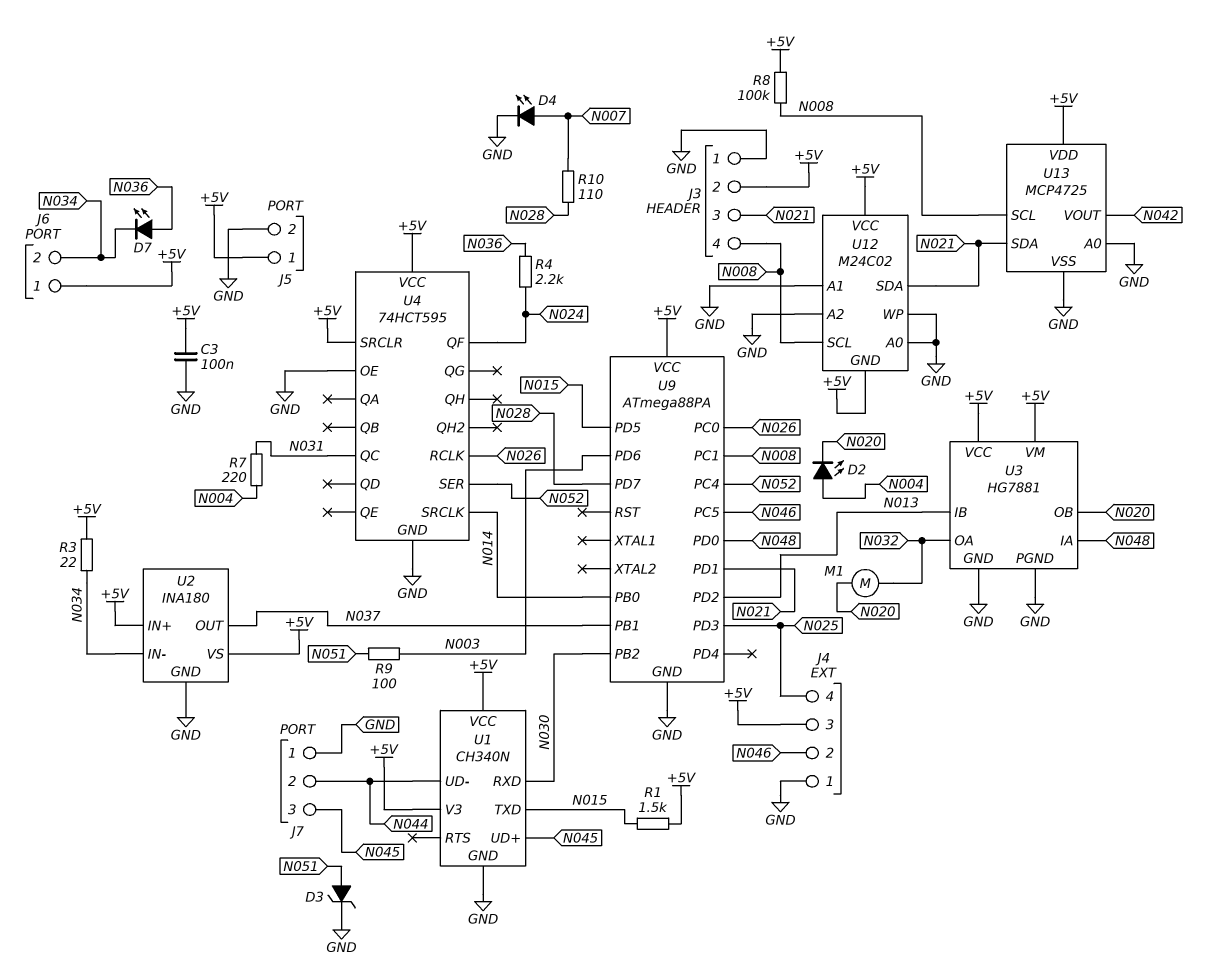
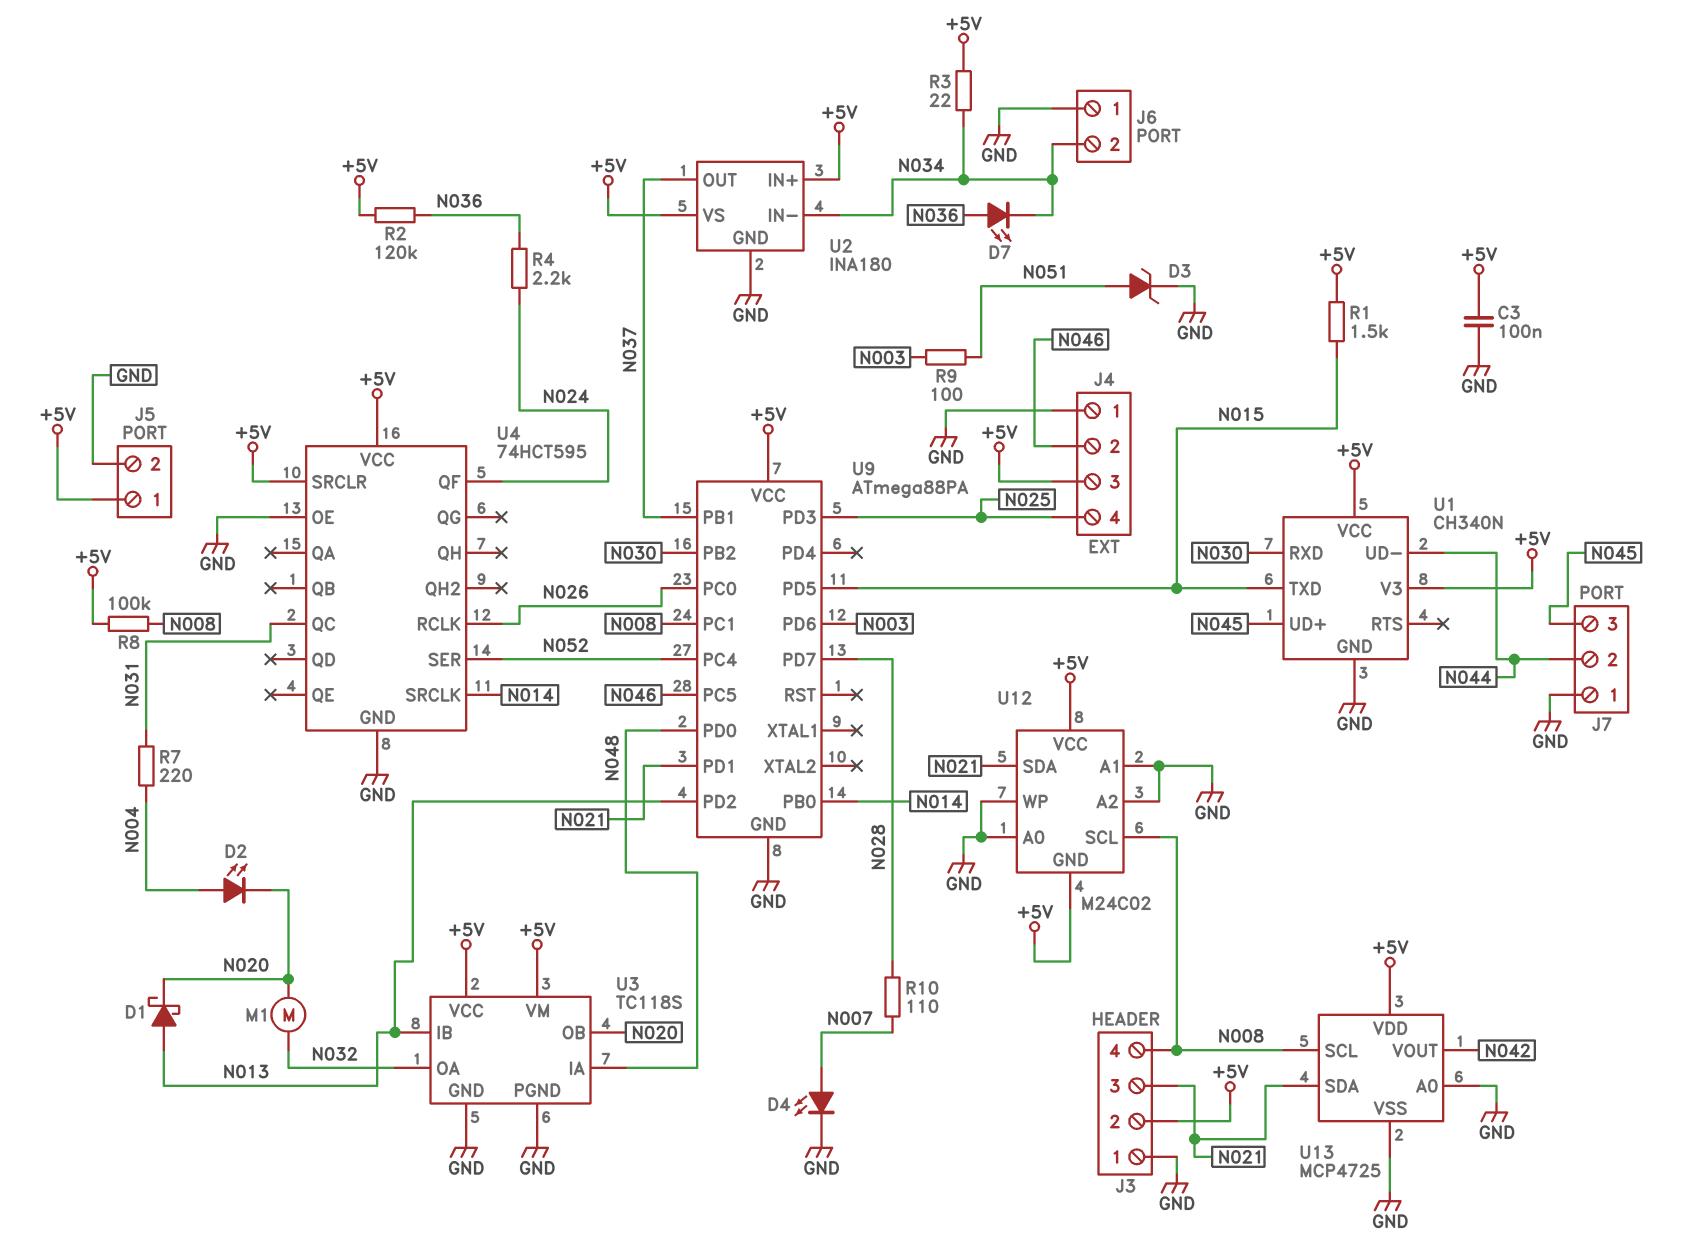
D1: none -> schottky (A N013, K N020)
J6 pin 1: +5V -> GND
R2: none -> 120k (+5V, N036)
U3: HG7881 -> TC118S

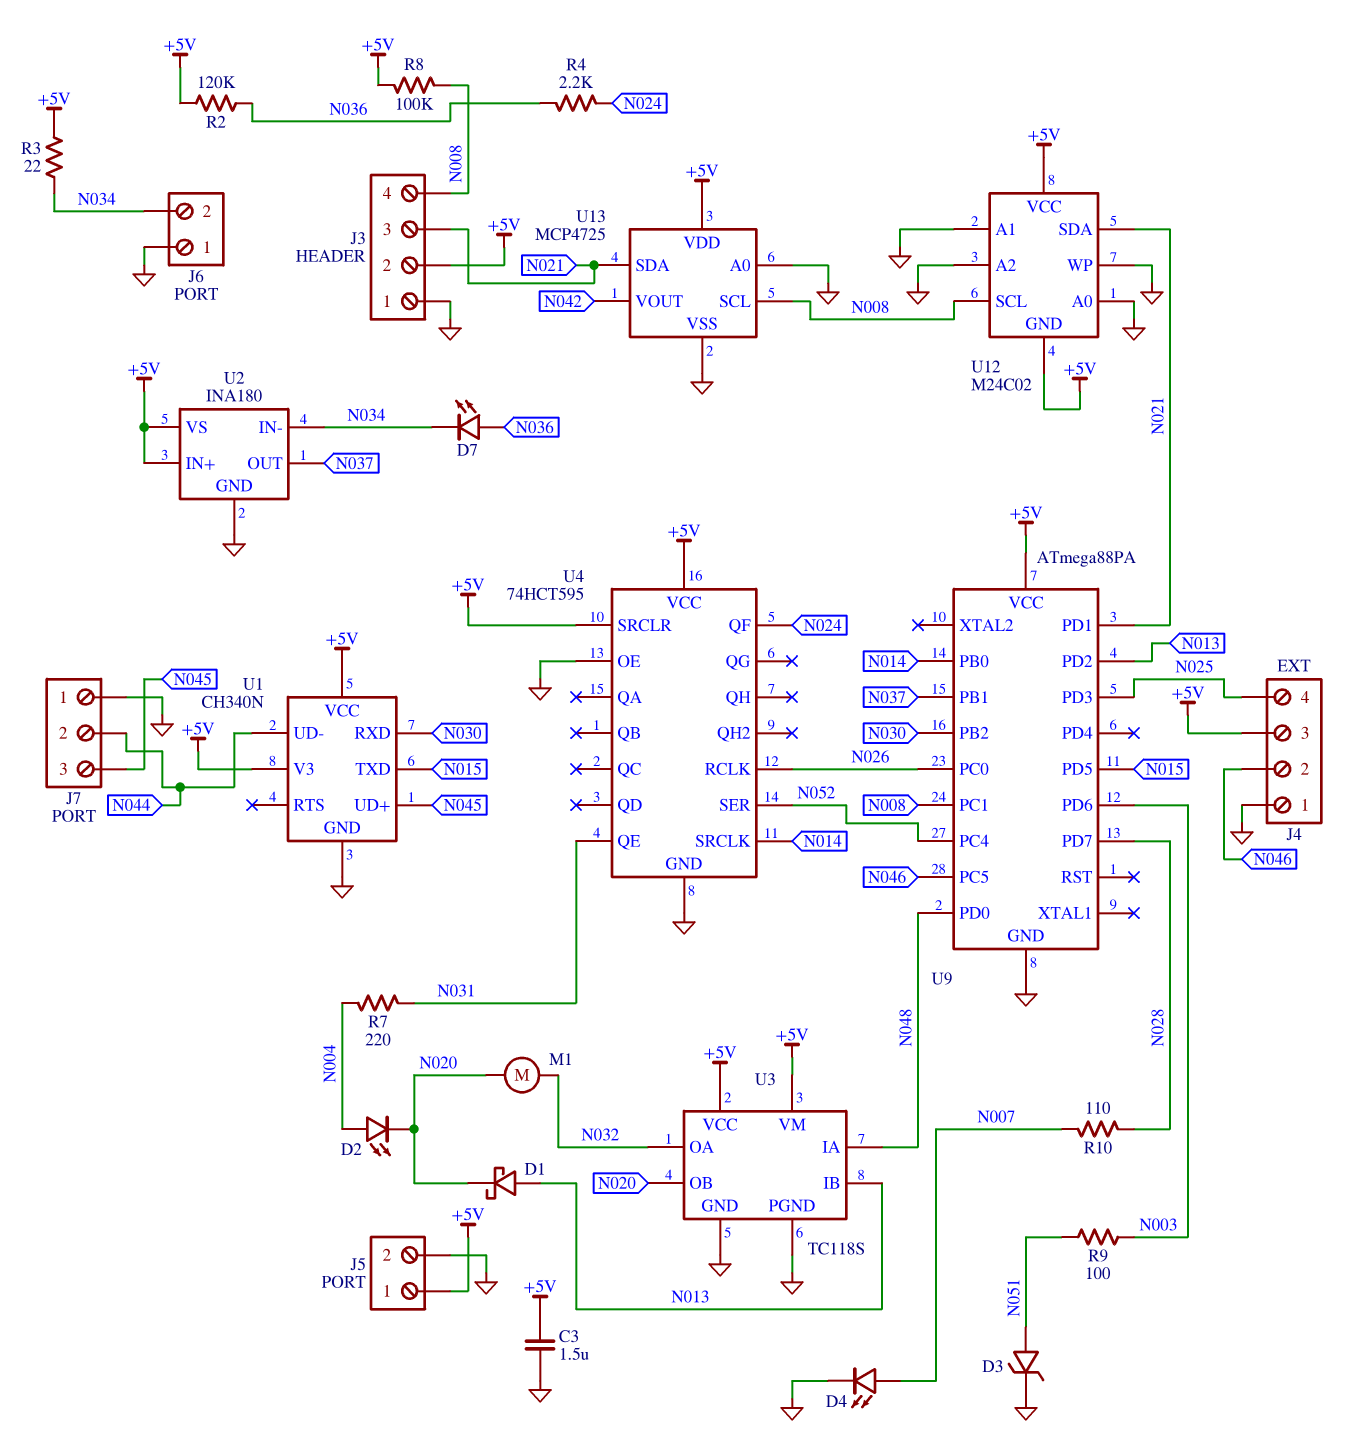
C3: 100nF (+5V, GND) -> 1.5uF (+5V, GND)
R1: 1.5k (+5V, N015) -> none
U4 pin QC: N031 -> none
U4 pin QE: none -> N031

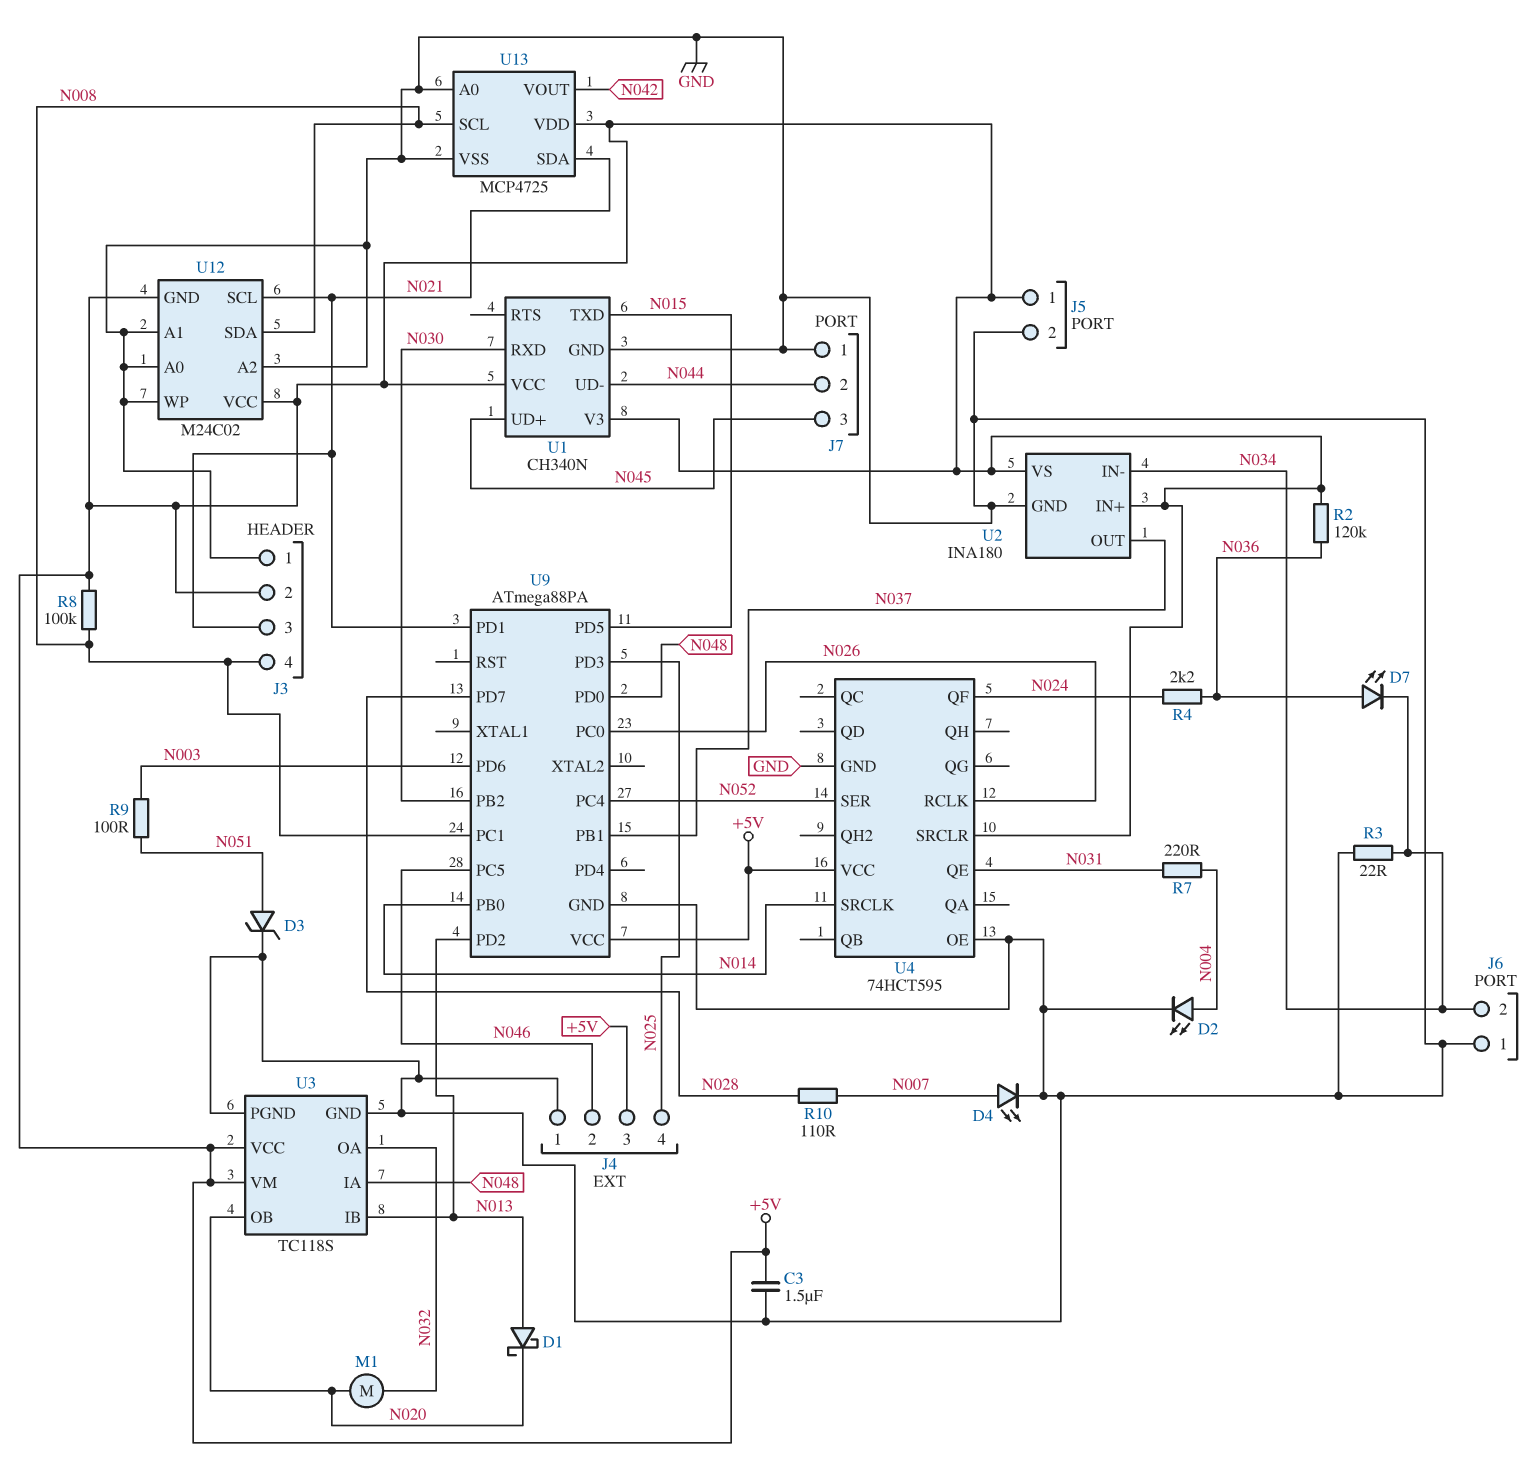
D2: LED (A N004, K N020) -> LED (A N004, K GND)
R3: 22 (+5V, N034) -> 22 (GND, N034)
U12 pin SCL: N008 -> N021
U12 pin SDA: N021 -> N008

